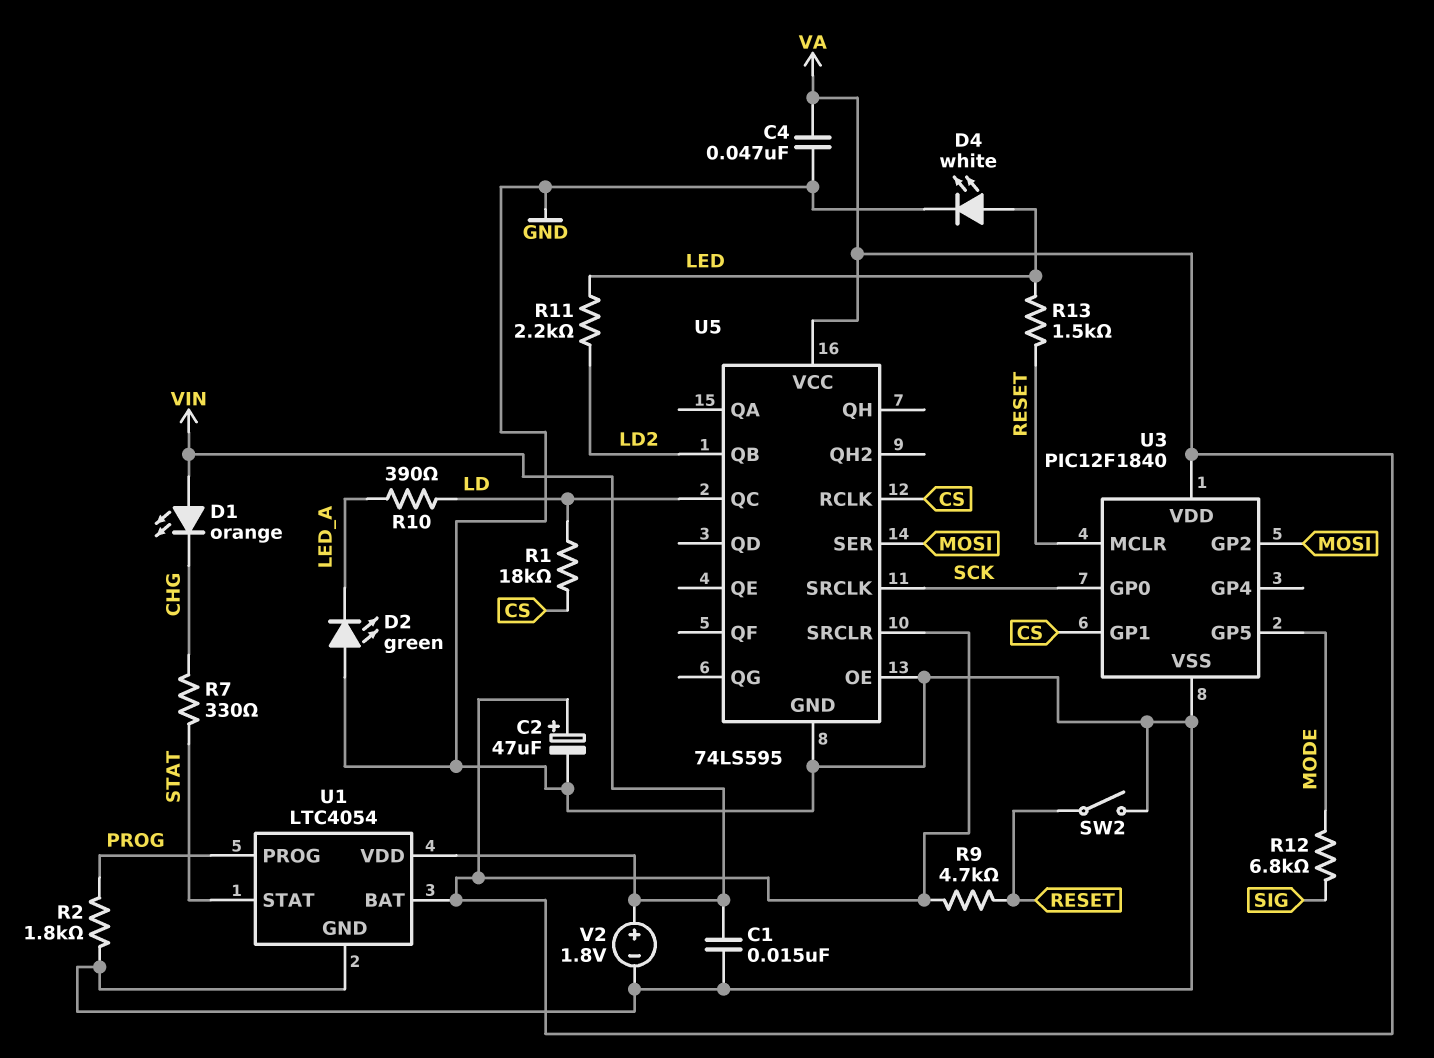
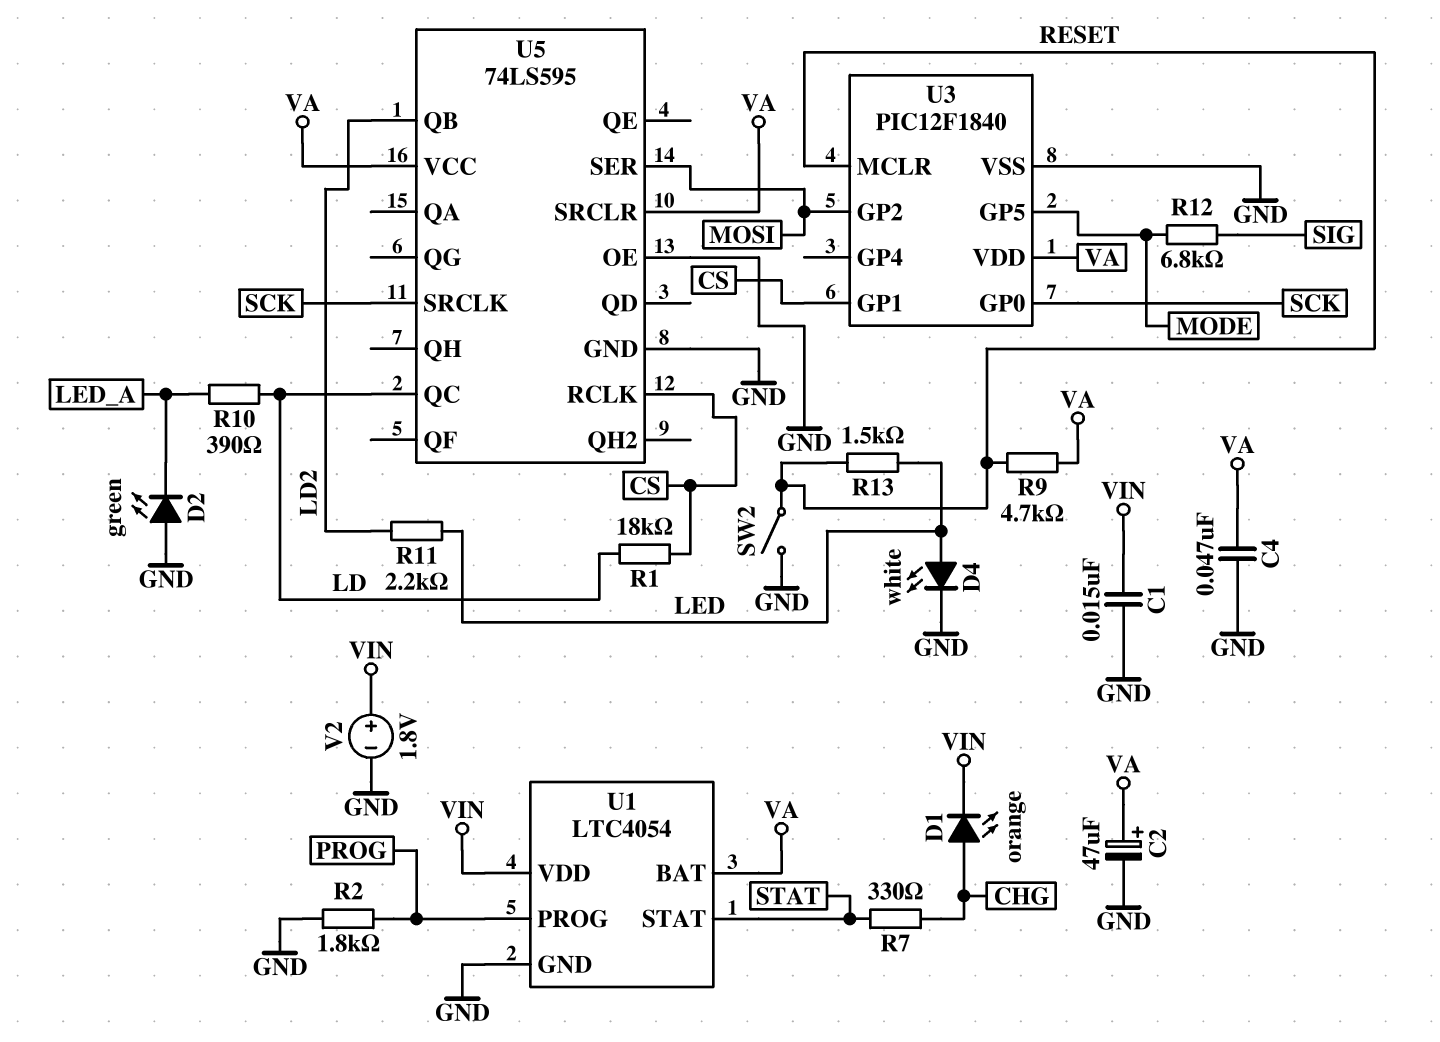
D1: LED orange (A VIN, K CHG) -> LED orange (A CHG, K VIN)

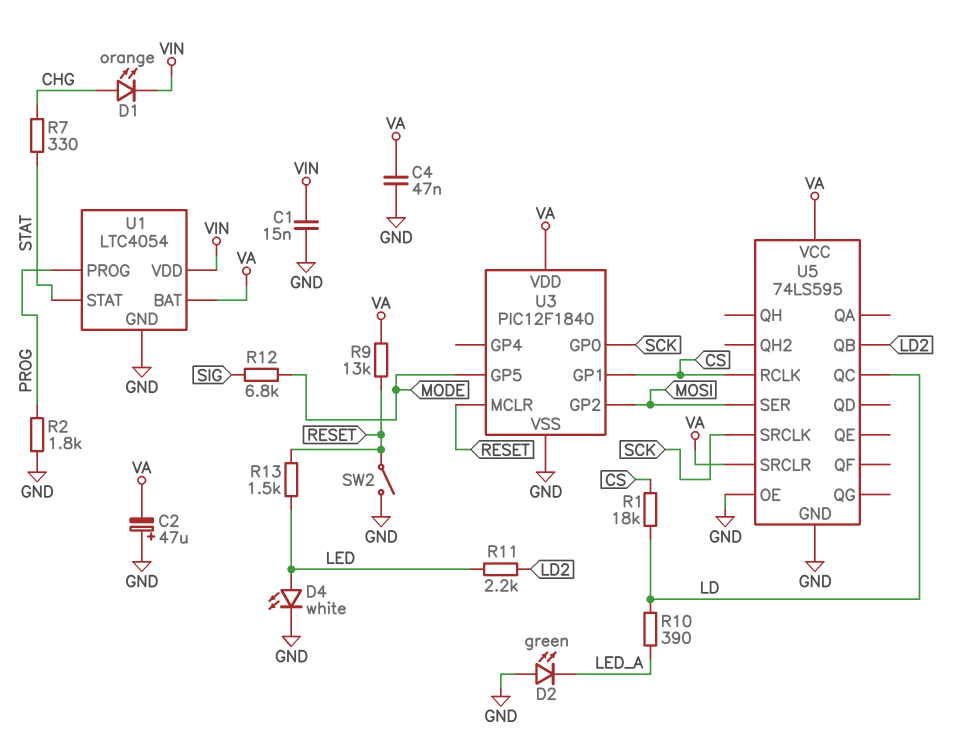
C2: 47uF (plus VA, minus GND) -> 47uF (plus GND, minus VA)
R9: 4.7k (RESET, VA) -> 13k (RESET, VA)
V2: 1.8V (plus VIN, minus GND) -> none

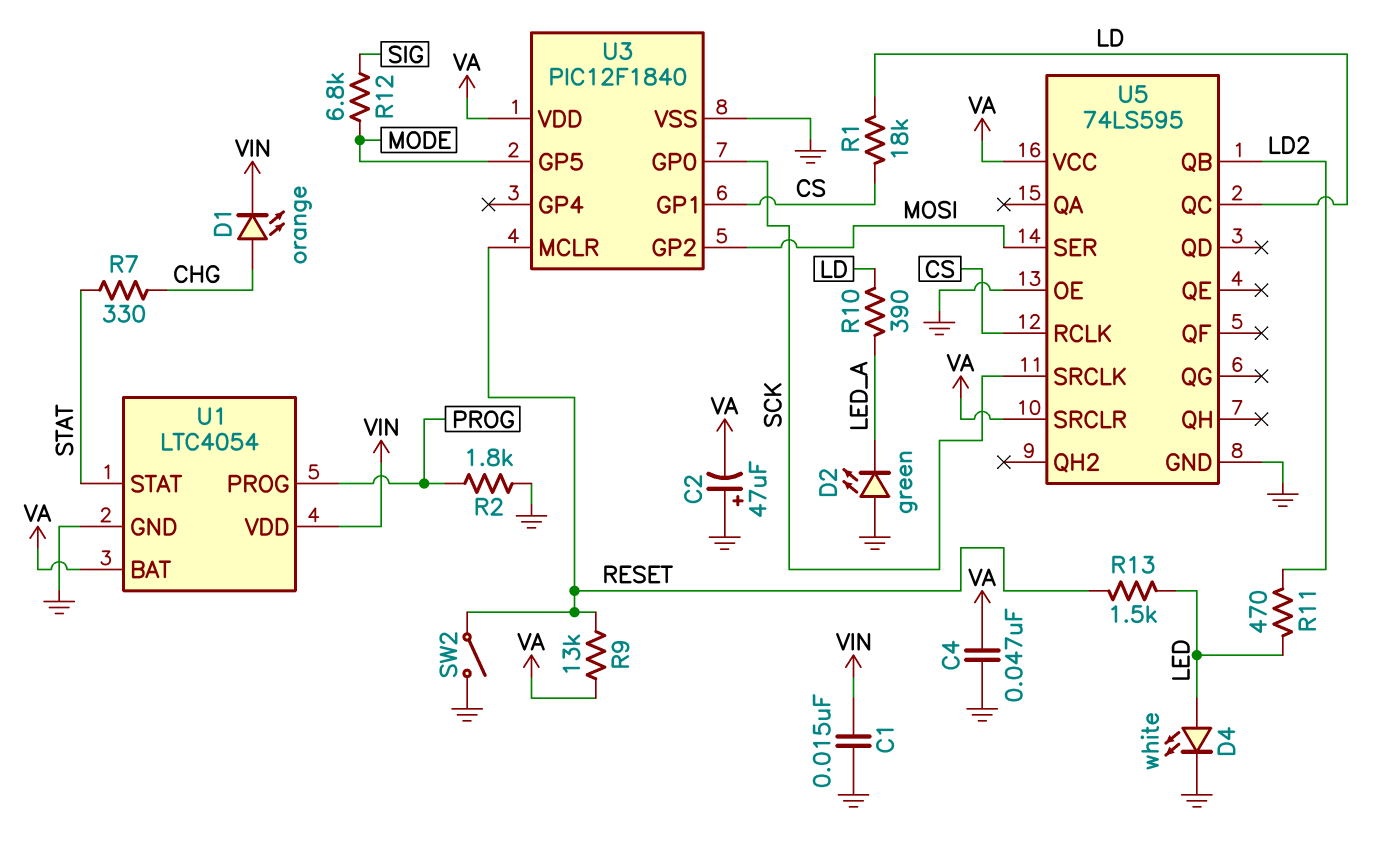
R11: 2.2k (LD2, LED) -> 470 (LD2, LED)

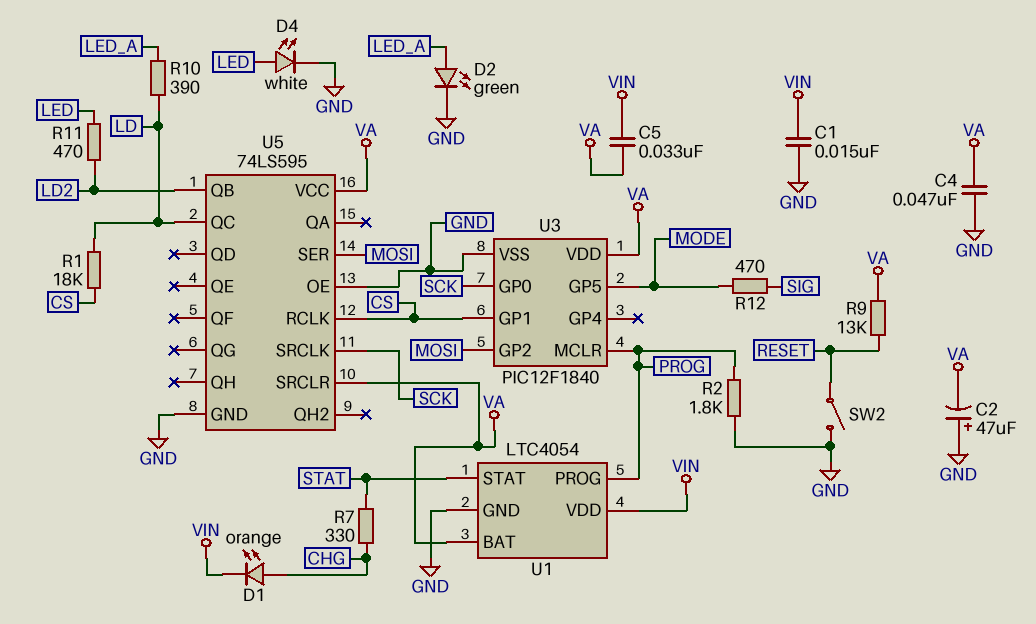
C5: none -> 33nF (VA, VIN)
D2: LED green (A GND, K LED_A) -> LED green (A LED_A, K GND)
R12: 6.8k (MODE, SIG) -> 470 (MODE, SIG)
R13: 1.5k (LED, RESET) -> none
U3 pin MCLR: RESET -> PROG

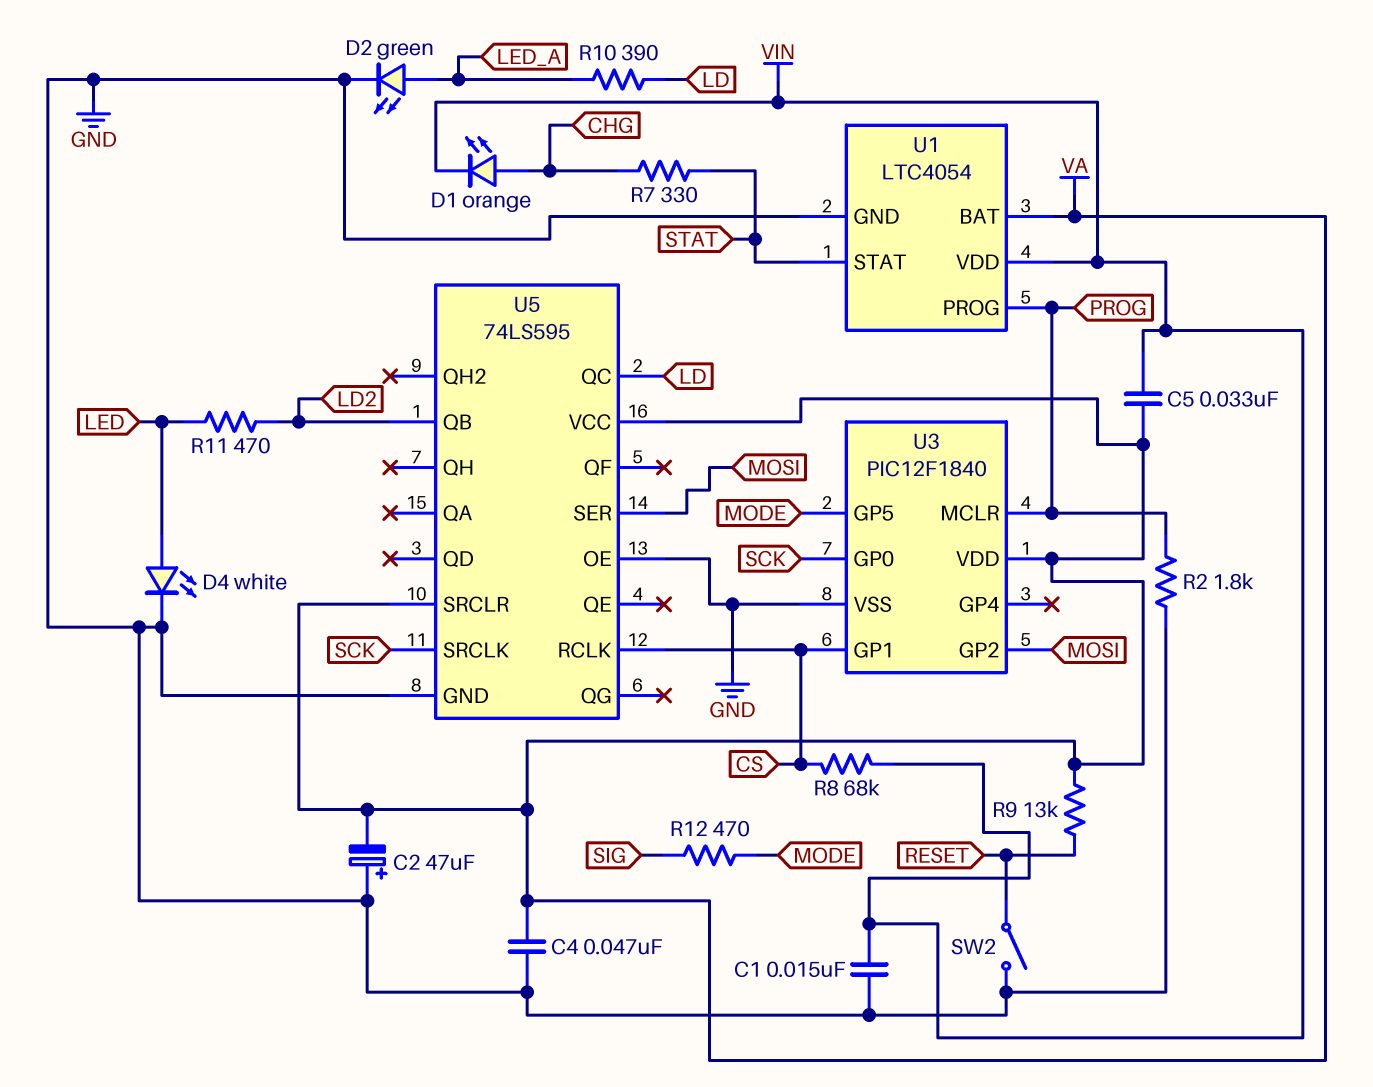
R1: 18k (CS, LD) -> none
R8: none -> 68k (CS, VIN)

